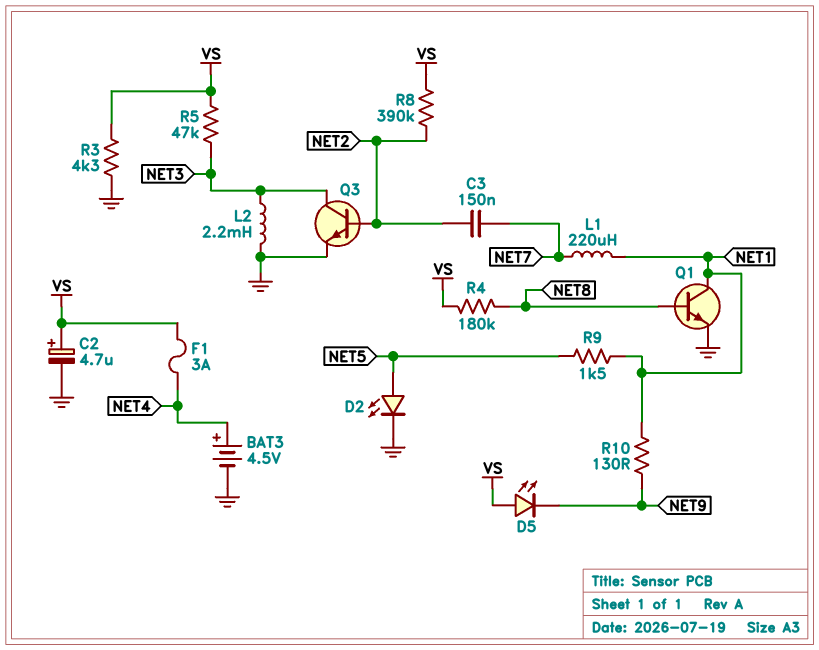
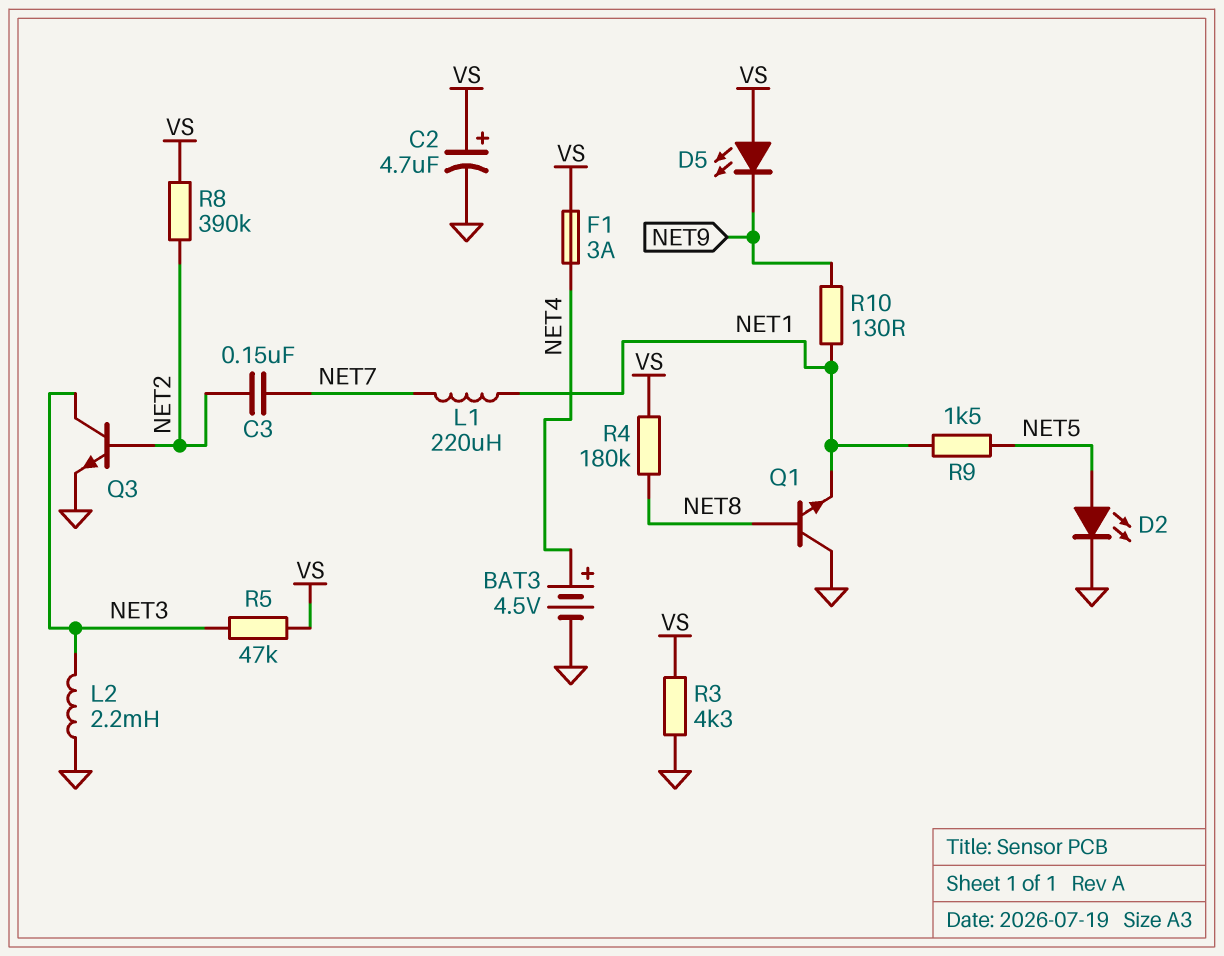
Q1: NPN (B NET8, C NET1, E GND) -> NPN (B NET8, C GND, E NET1)

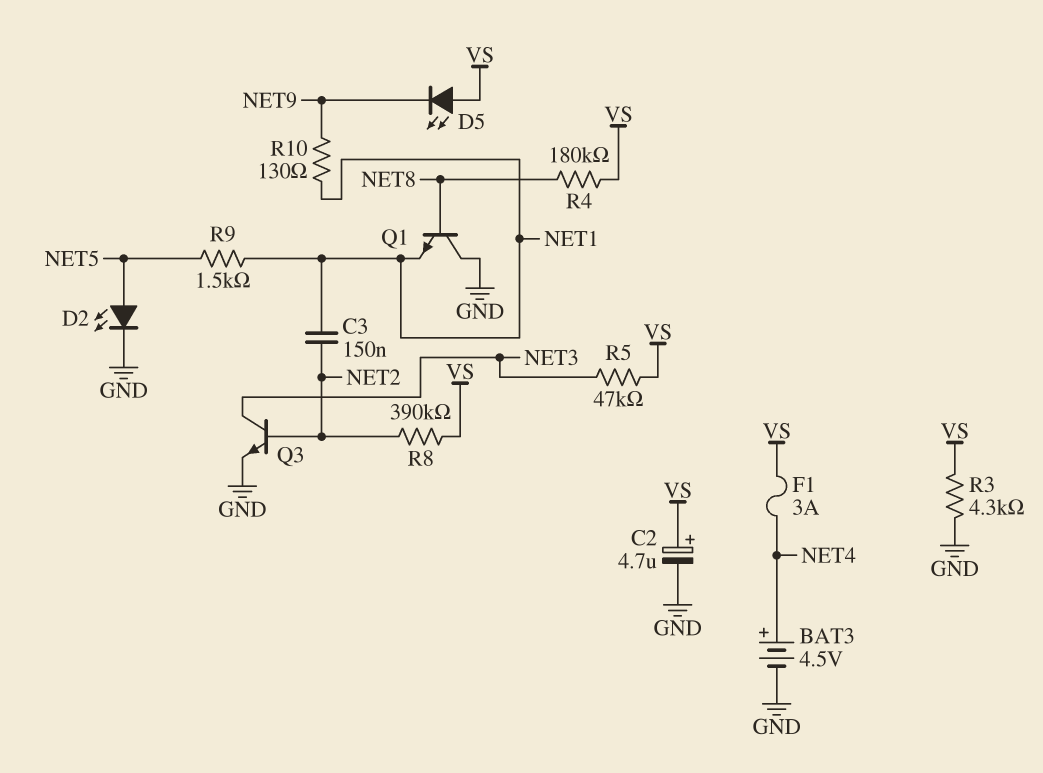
C3: 150nF (NET2, NET7) -> 150nF (NET1, NET2)
L1: 220uH (NET1, NET7) -> none
L2: 2.2mH (GND, NET3) -> none

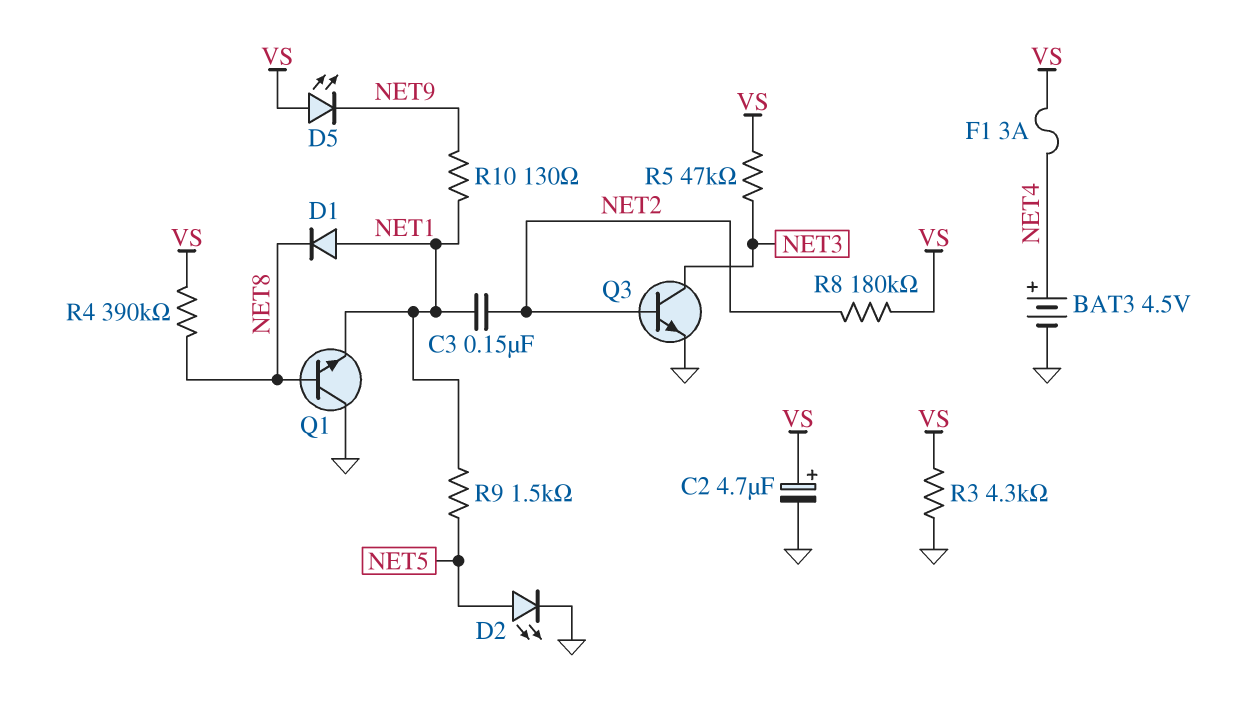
D1: none -> diode (A NET1, K NET8)
R4: 180k (NET8, VS) -> 390k (NET8, VS)
R8: 390k (NET2, VS) -> 180k (NET2, VS)

